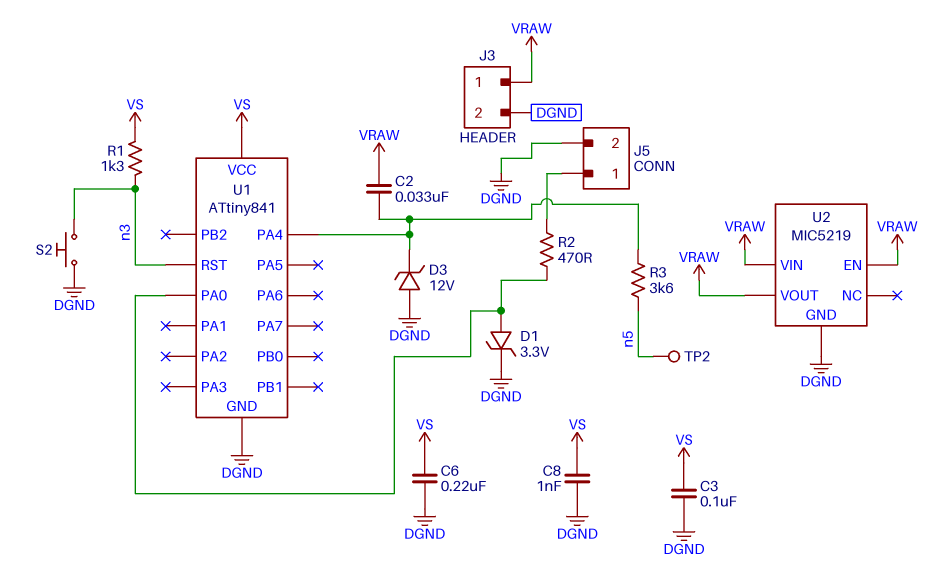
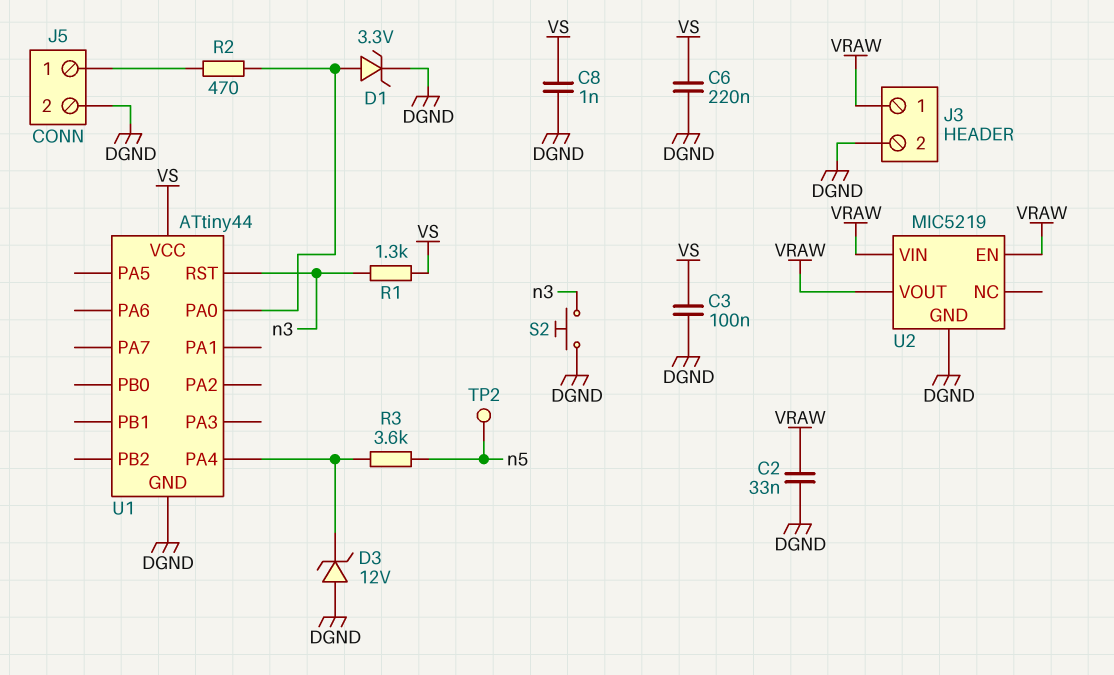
C2: 33nF (U1/PA4, VRAW) -> 33nF (DGND, VRAW)
U1: ATtiny841 -> ATtiny44

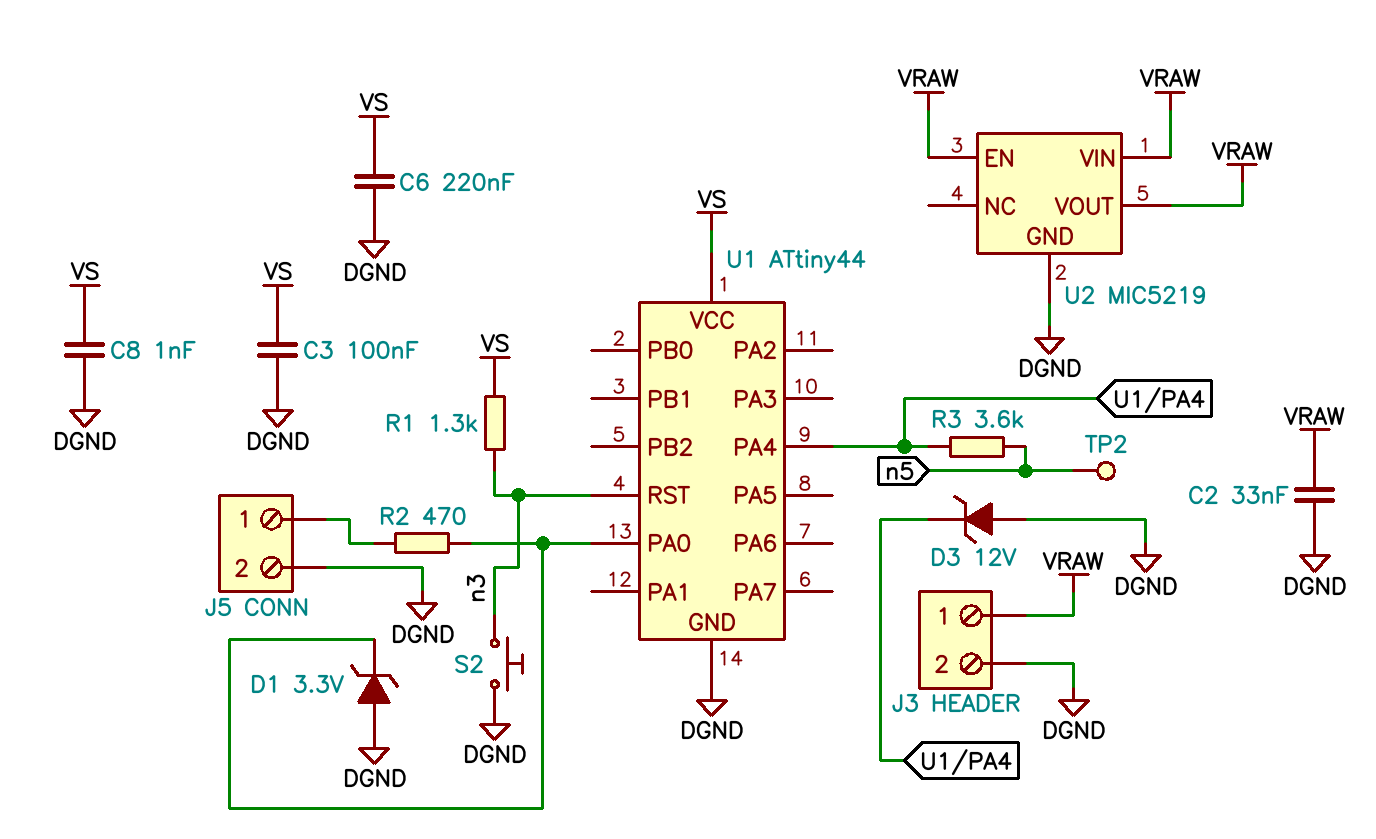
D1: zener 3.3V (A U1/PA0, K DGND) -> zener 3.3V (A DGND, K U1/PA0)

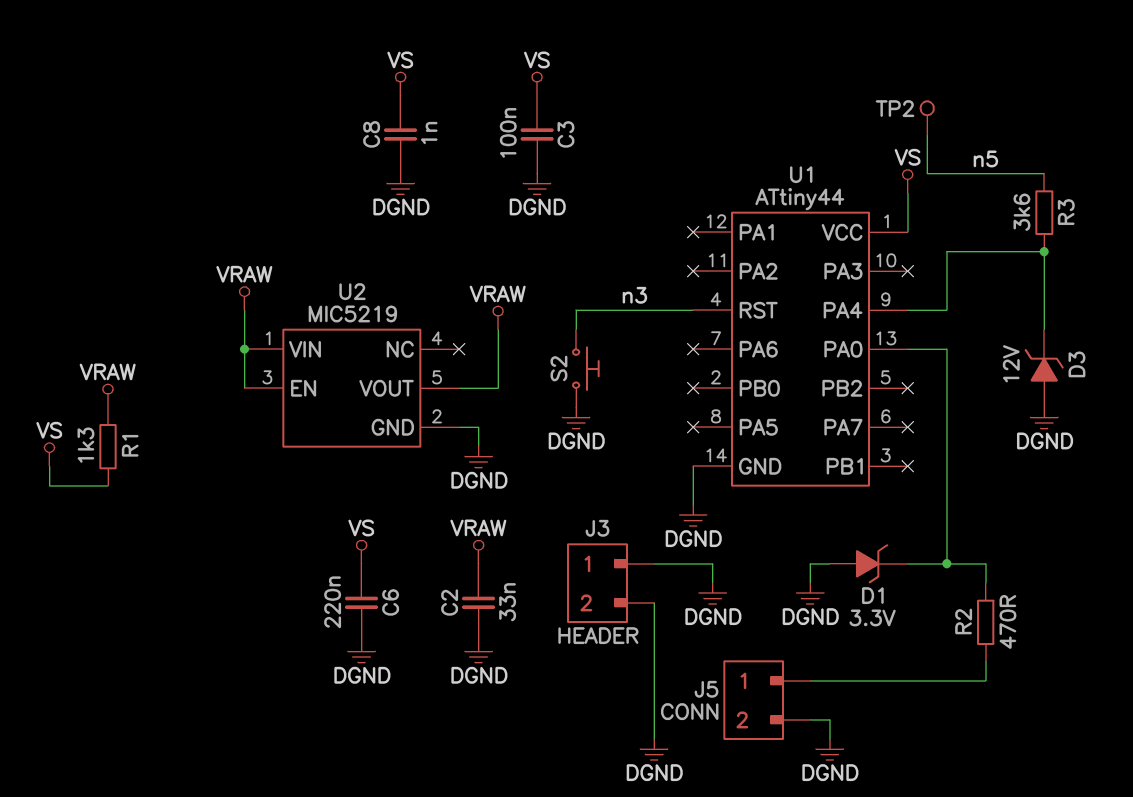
J3 pin 1: VRAW -> DGND
R1: 1.3k (VS, n3) -> 1.3k (VRAW, VS)

